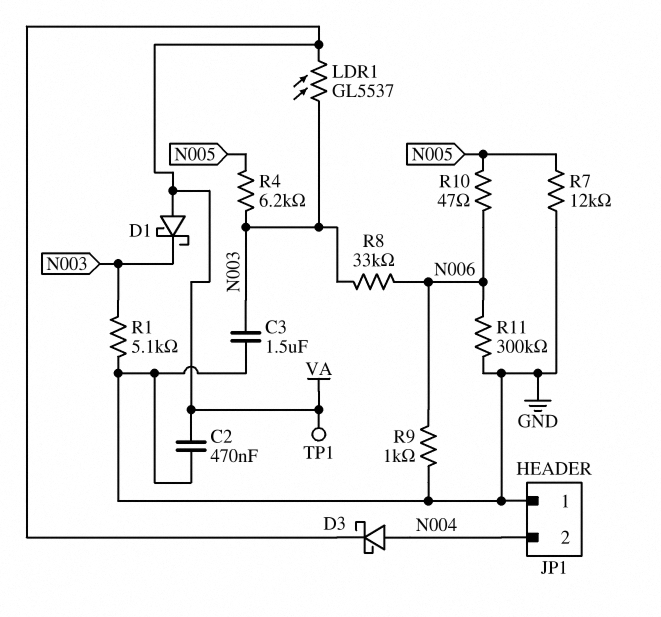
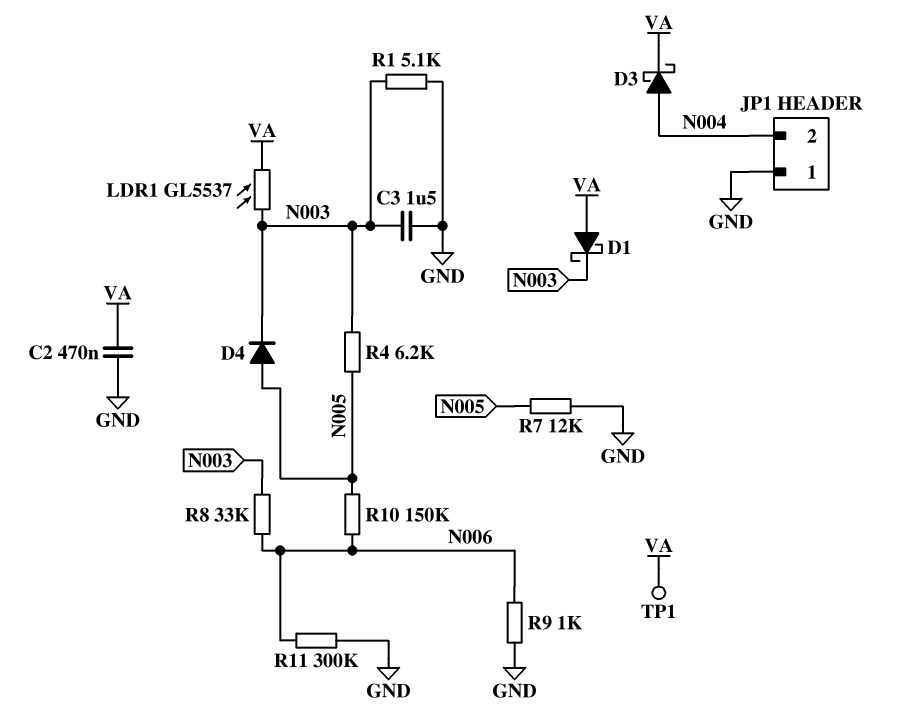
D4: none -> diode (A N005, K N003)
R10: 47 (N005, N006) -> 150k (N005, N006)

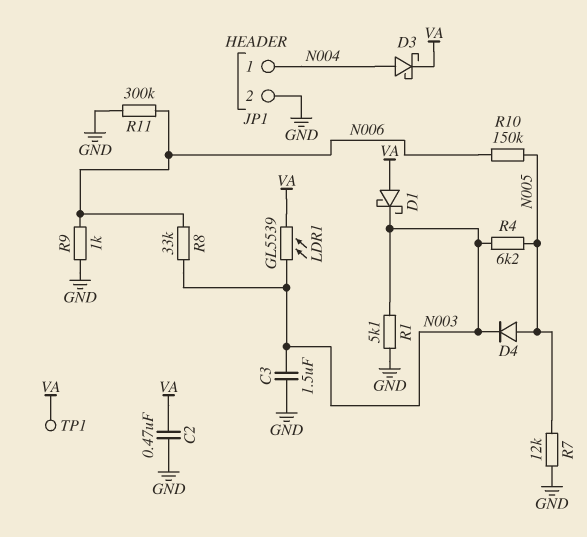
JP1 pin 1: GND -> N004
JP1 pin 2: N004 -> GND
LDR1: GL5537 (N003, VA) -> GL5539 (N003, VA)

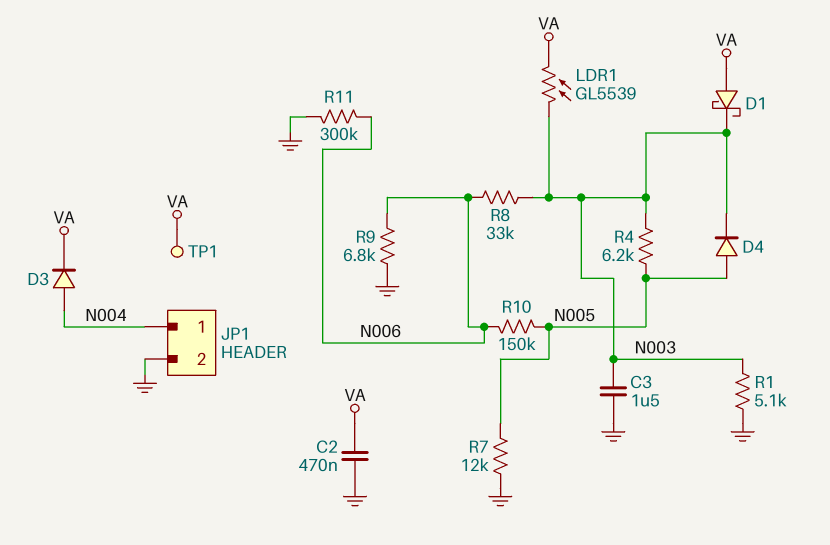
D3: schottky (A N004, K VA) -> diode (A N004, K VA)
R9: 1k (GND, N006) -> 6.8k (GND, N006)

